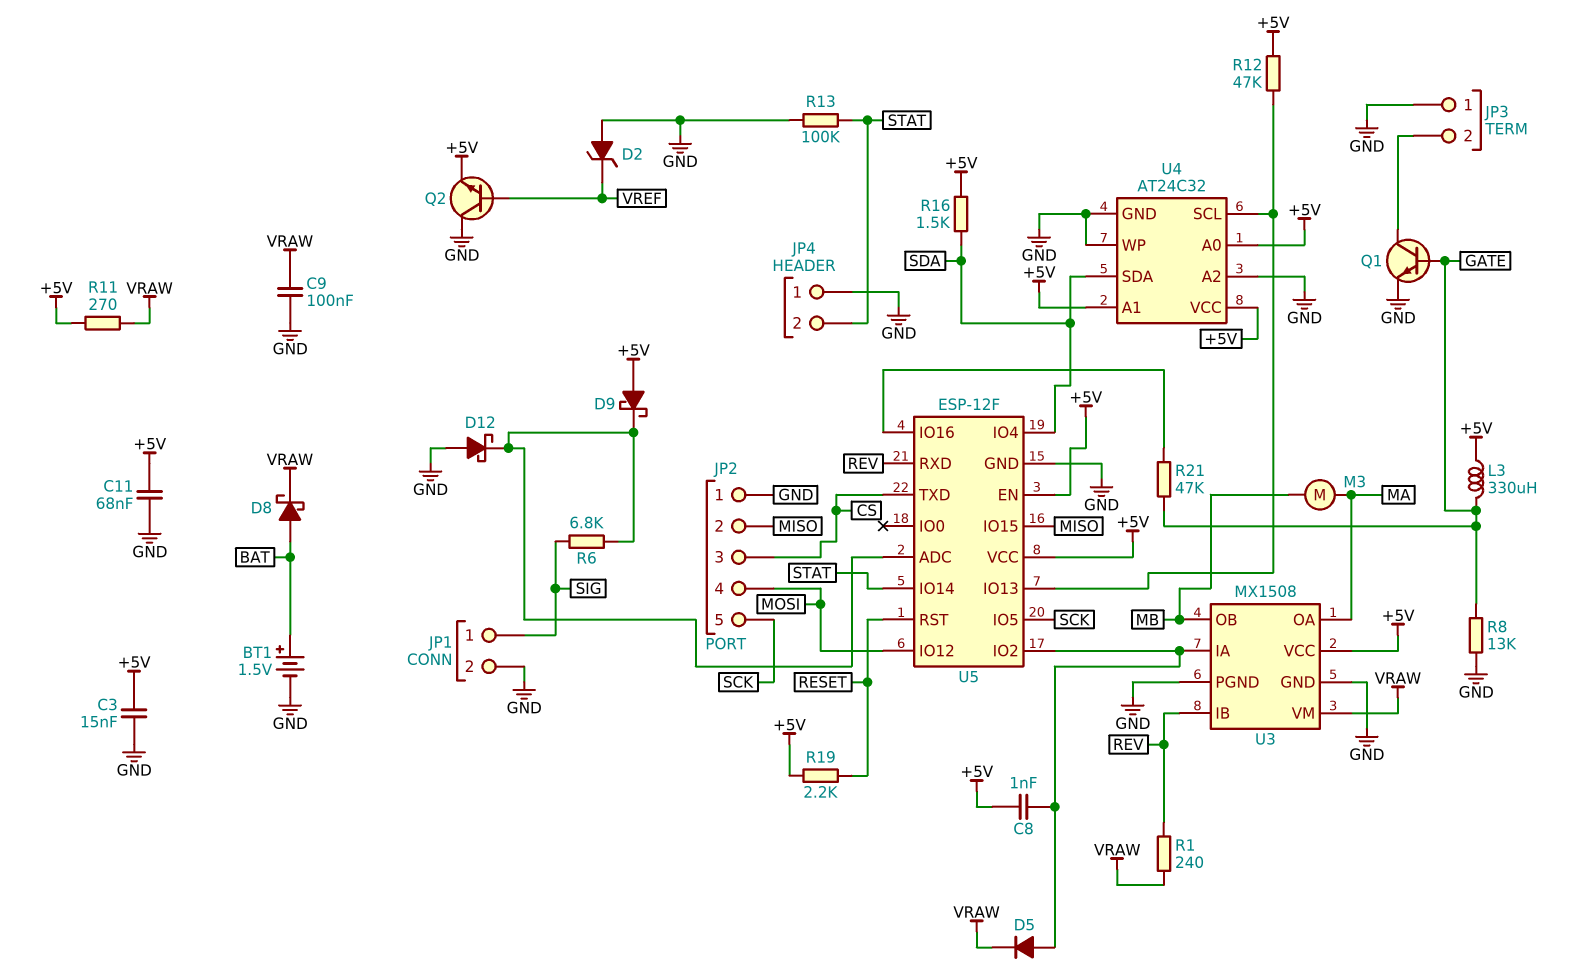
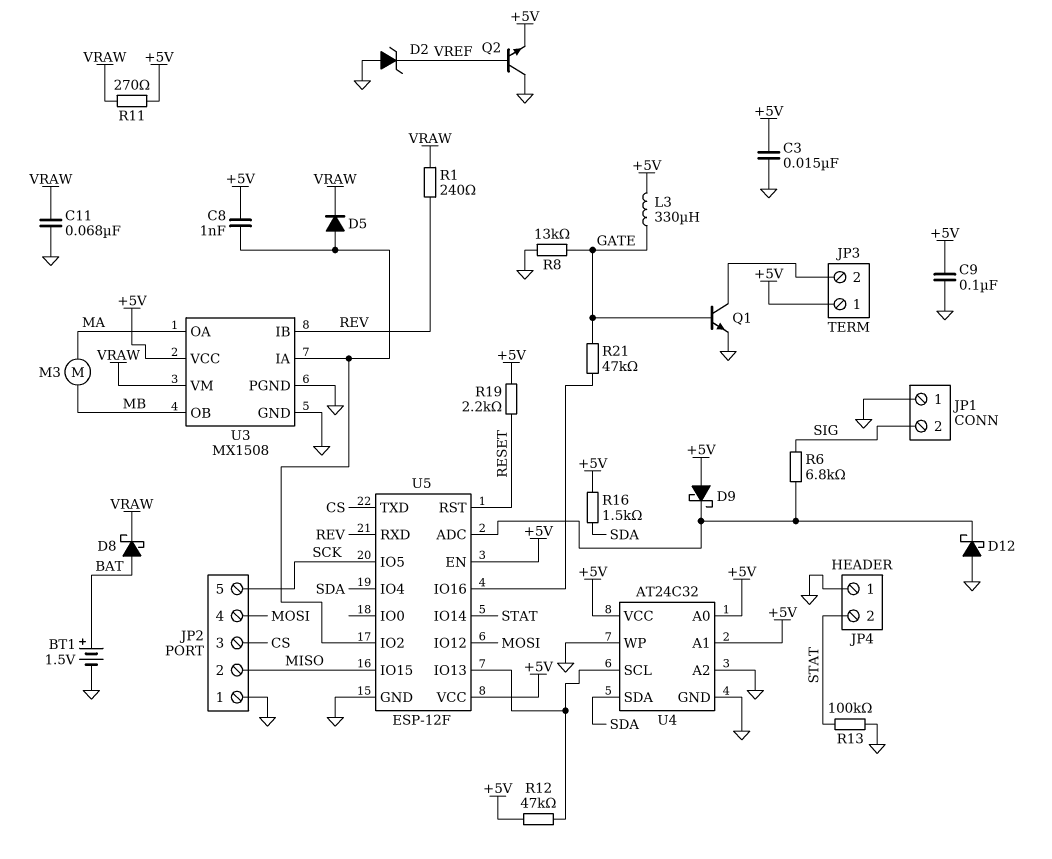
C9: 100nF (GND, VRAW) -> 100nF (+5V, GND)
C11: 68nF (+5V, GND) -> 68nF (GND, VRAW)
JP1 pin 1: SIG -> GND
JP1 pin 2: GND -> SIG
JP3 pin 1: GND -> +5V

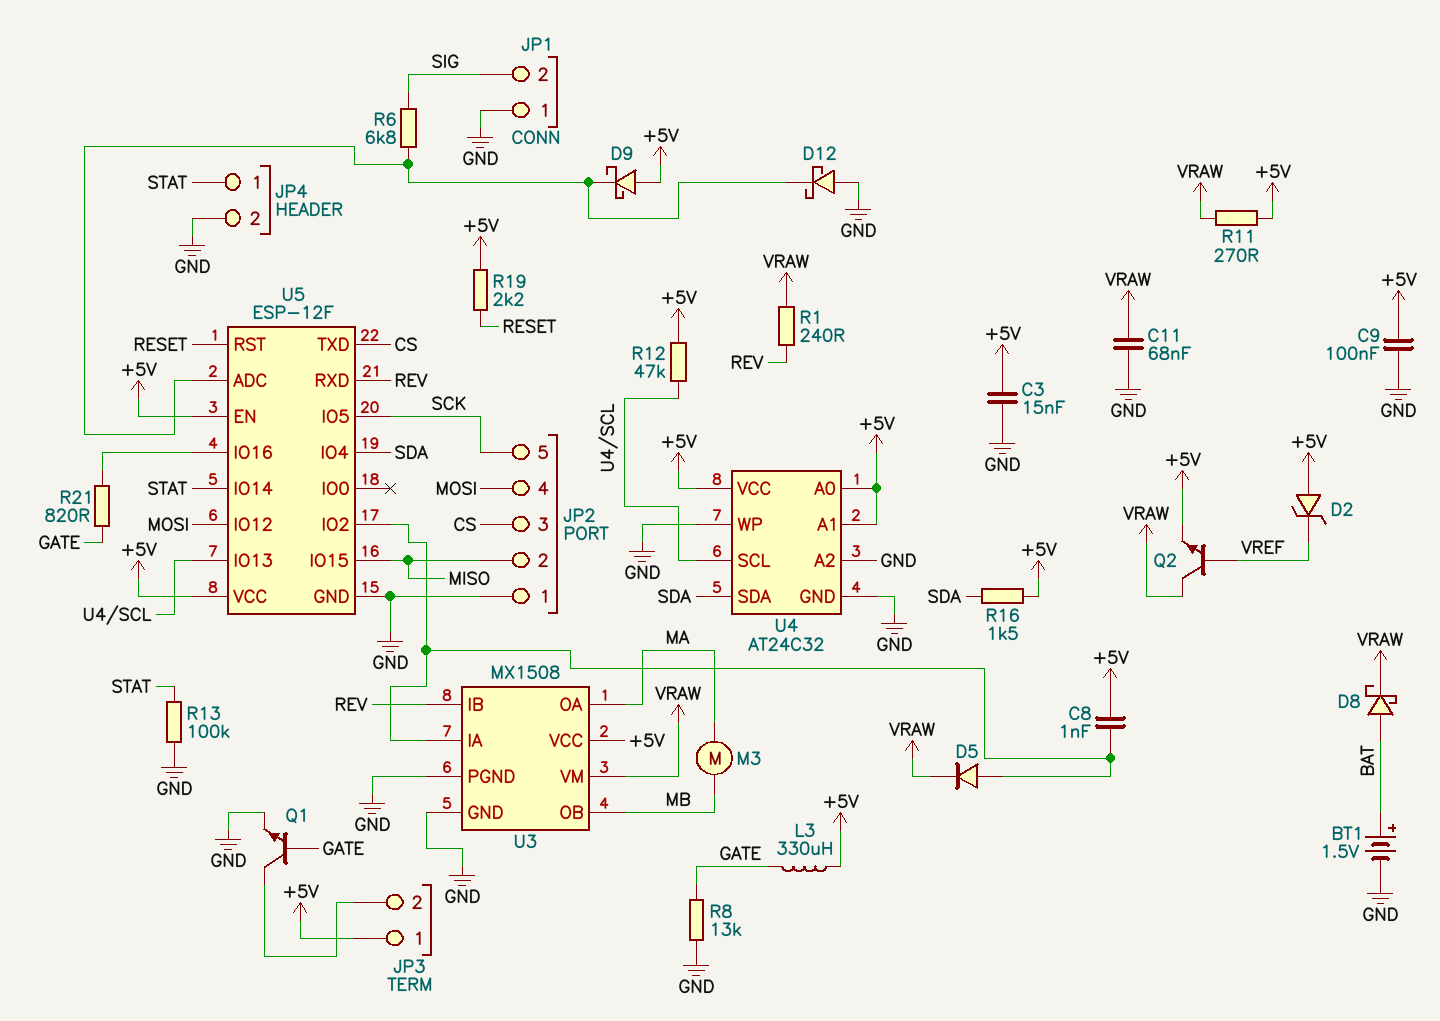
D2: zener (A GND, K VREF) -> zener (A +5V, K VREF)
JP4 pin 1: GND -> STAT
JP4 pin 2: STAT -> GND
Q2: NPN (B VREF, C GND, E +5V) -> NPN (B VREF, C VRAW, E +5V)
R21: 47k (GATE, U5/IO16) -> 820 (GATE, U5/IO16)

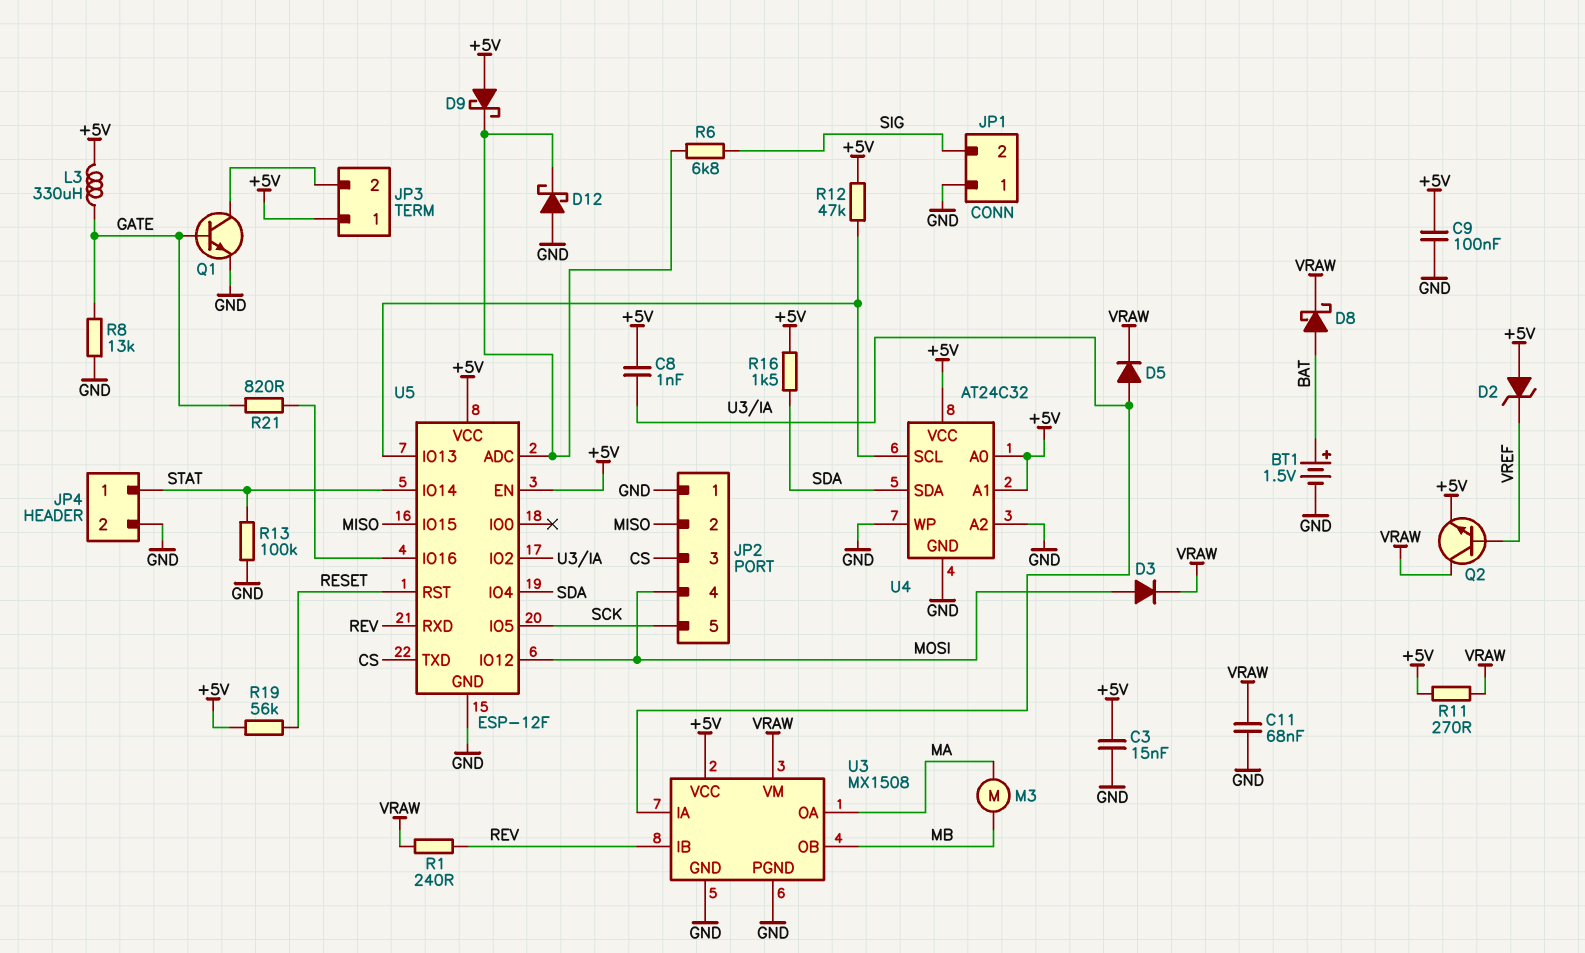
D3: none -> diode (A MOSI, K VRAW)
R19: 2.2k (+5V, RESET) -> 56k (+5V, RESET)

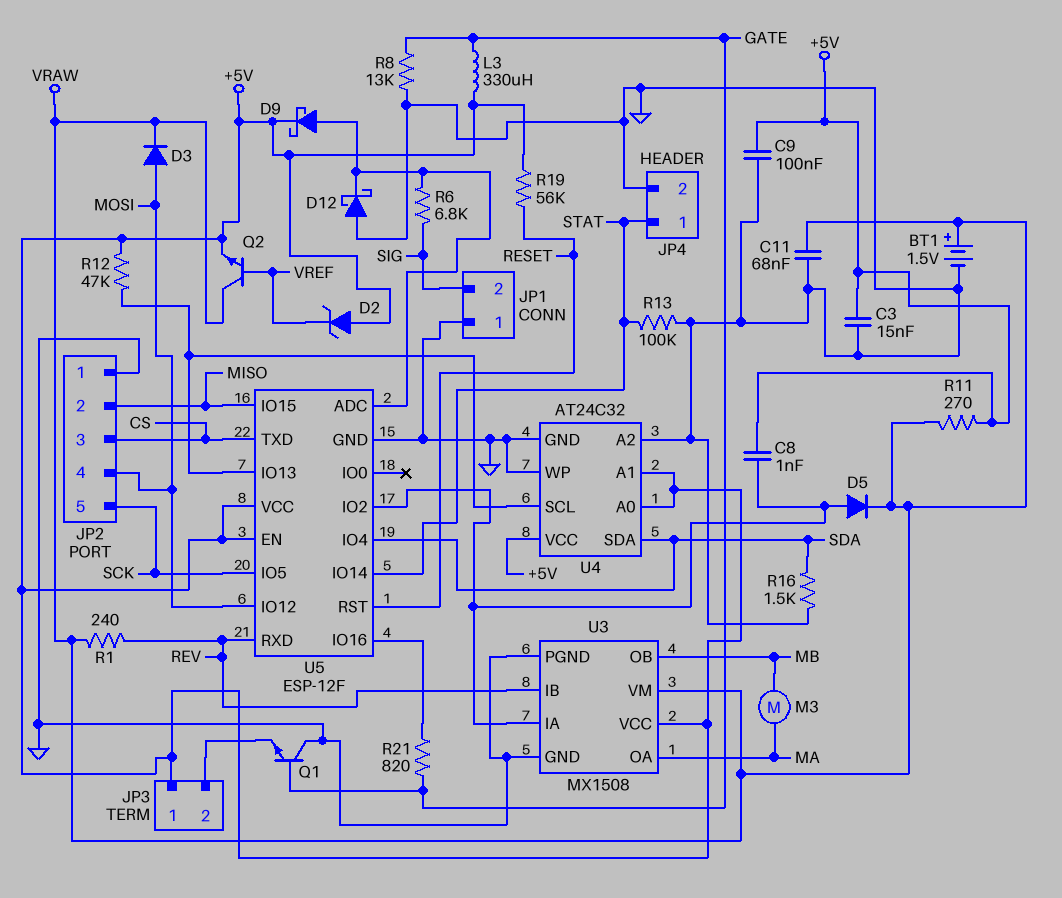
BT1: 1.5V (plus BAT, minus GND) -> 1.5V (plus VRAW, minus GND)
D8: schottky (A BAT, K VRAW) -> none
D9: schottky (A +5V, K U5/ADC) -> schottky (A U5/ADC, K +5V)
Q1: NPN (B GATE, C JP3/2, E GND) -> NPN (B GATE, C GND, E JP3/2)
R16: 1.5k (+5V, SDA) -> 1.5k (GND, SDA)

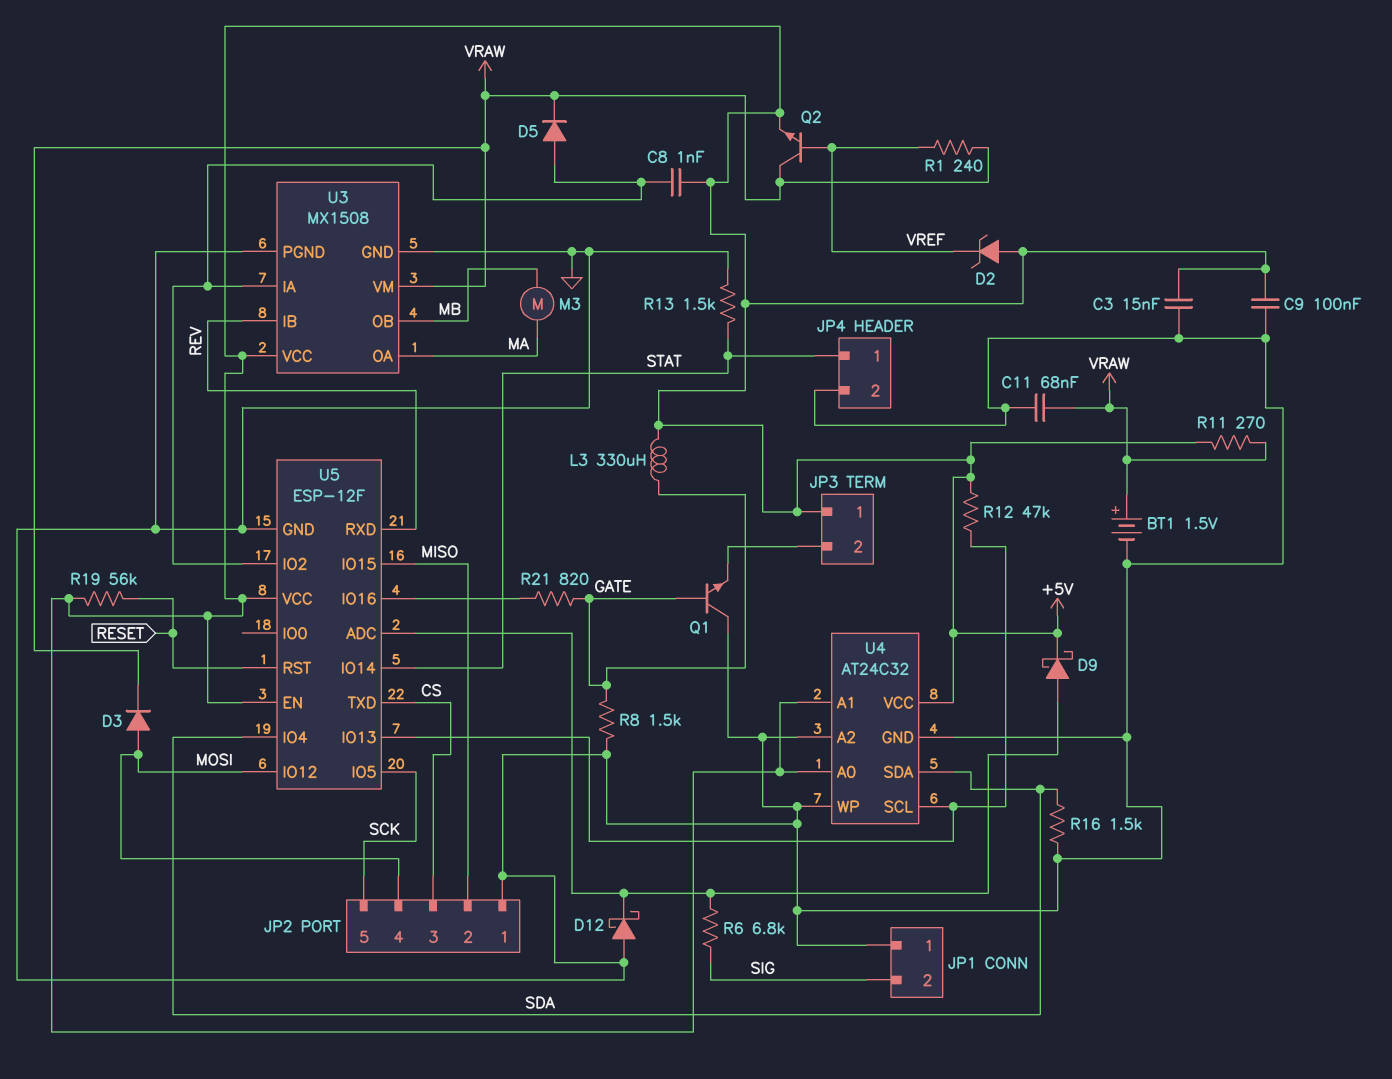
R1: 240 (REV, VRAW) -> 240 (VRAW, VREF)
R8: 13k (GATE, GND) -> 1.5k (GATE, GND)
R13: 100k (GND, STAT) -> 1.5k (GND, STAT)

